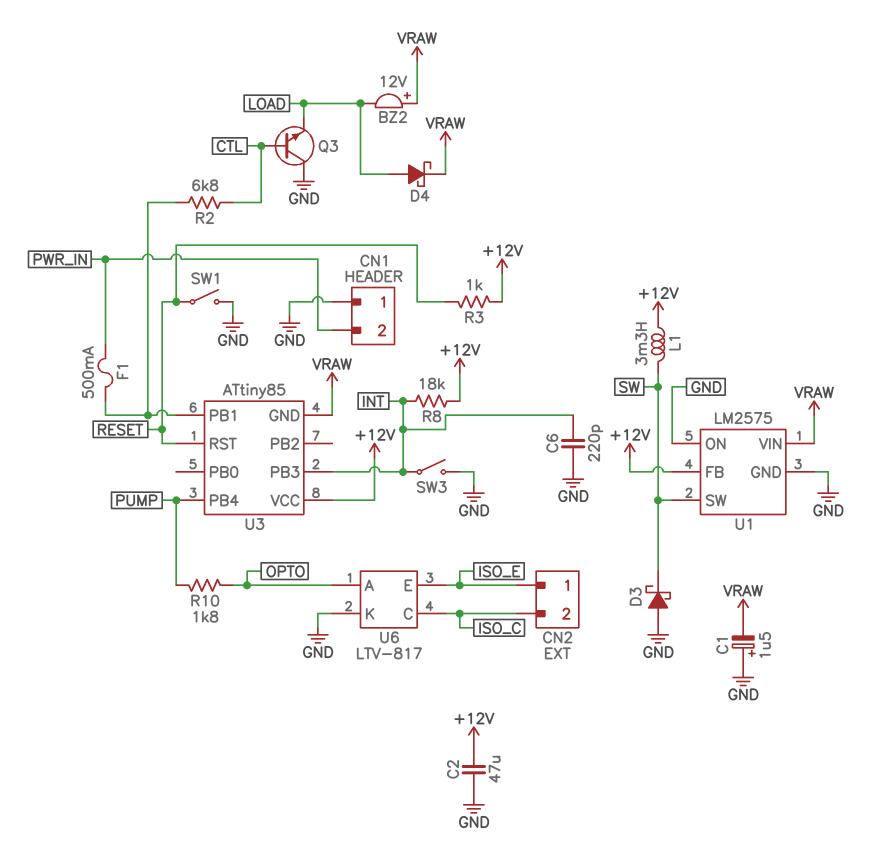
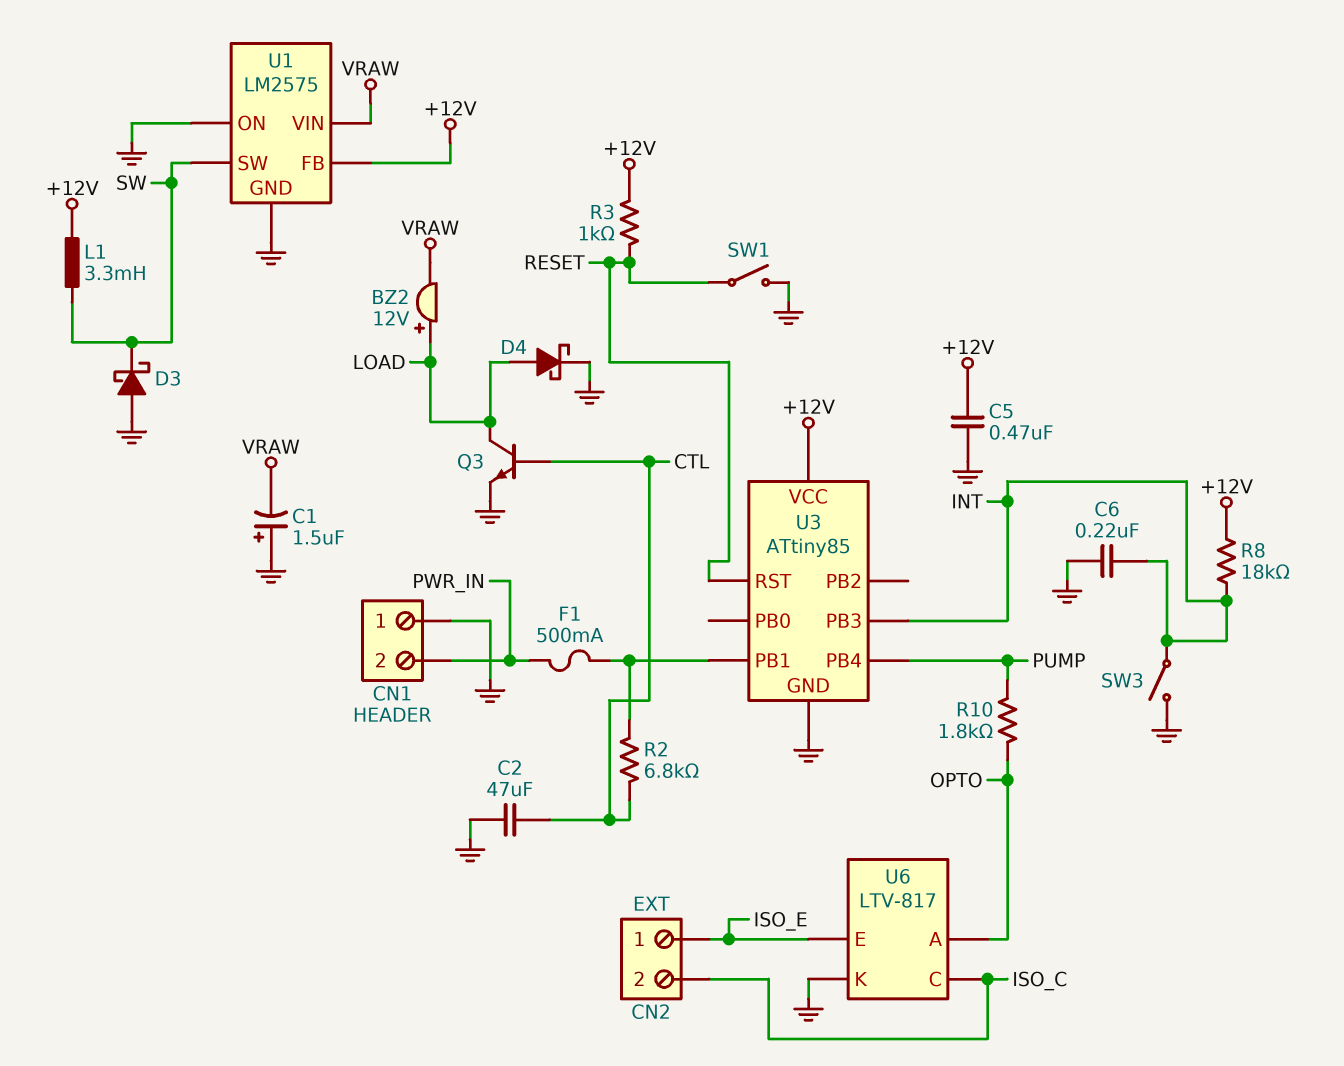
BZ2: buzzer 12V (plus VRAW, minus LOAD) -> buzzer 12V (plus LOAD, minus VRAW)
C2: 47uF (+12V, GND) -> 47uF (CTL, GND)
C5: none -> 470nF (+12V, GND)
C6: 220pF (GND, INT) -> 220nF (GND, INT)
D4: schottky (A LOAD, K VRAW) -> schottky (A LOAD, K GND)
Q3: NPN (B CTL, C GND, E LOAD) -> NPN (B CTL, C LOAD, E GND)
U3 pin GND: VRAW -> GND

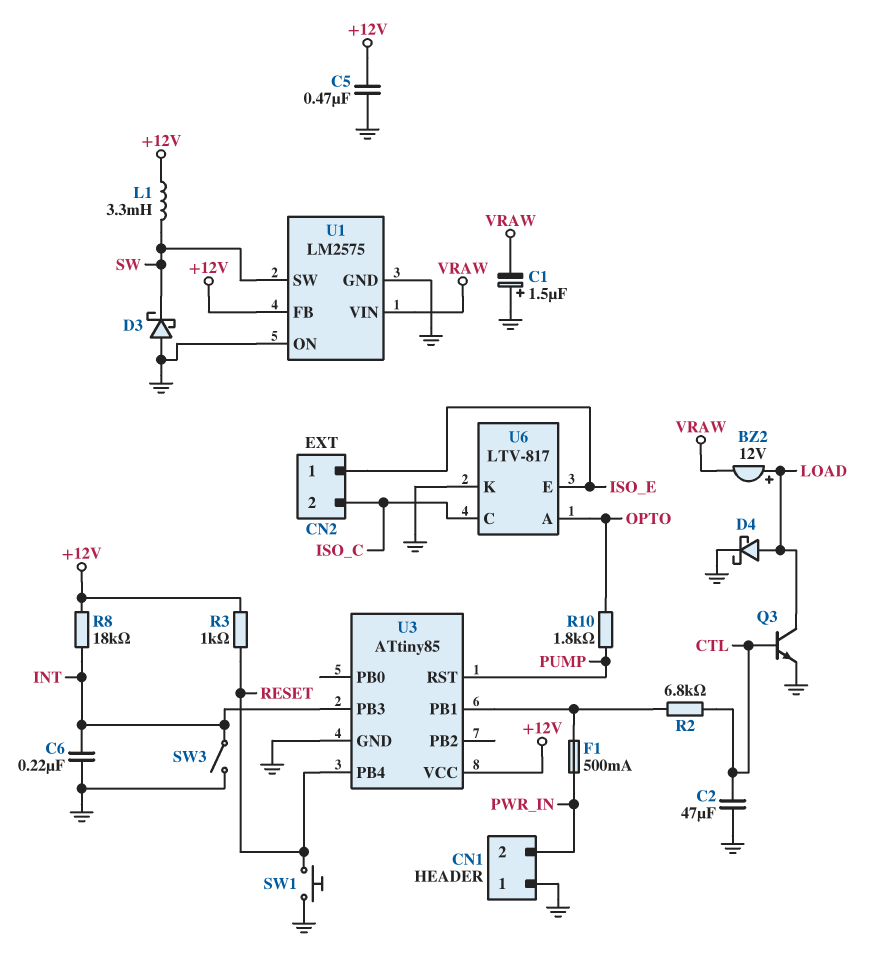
SW1: switch (GND, RESET) -> button (GND, RESET)
U3 pin PB4: PUMP -> RESET
U3 pin RST: RESET -> PUMP

